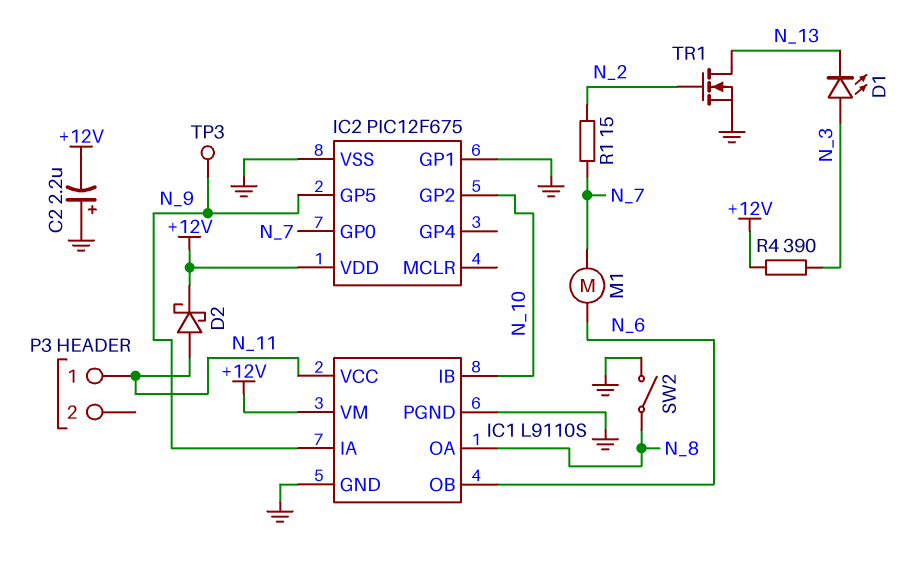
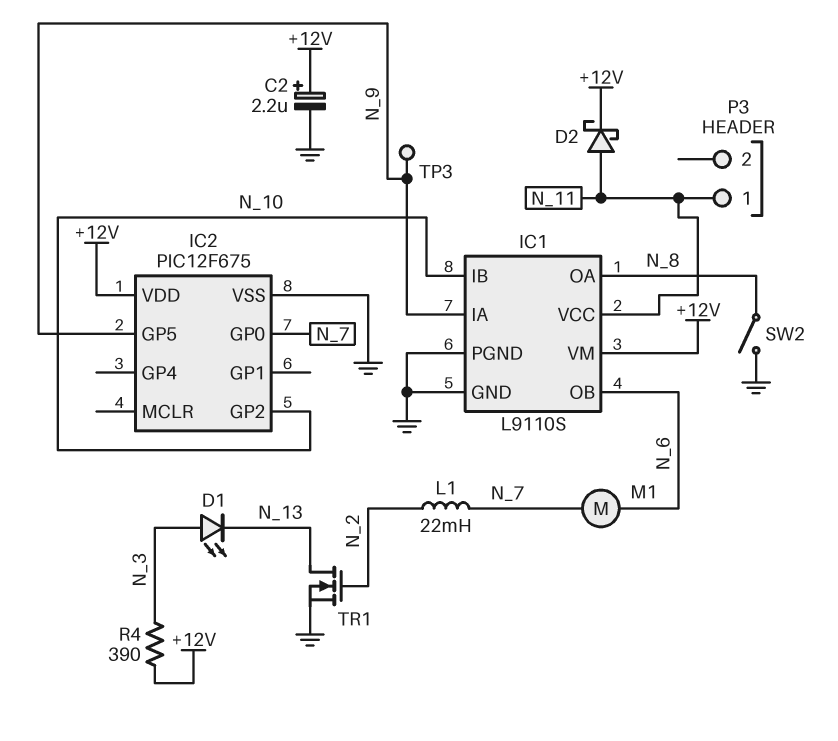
C2: 2.2uF (plus GND, minus +12V) -> 2.2uF (plus +12V, minus GND)
IC2 pin GP1: GND -> none
L1: none -> 22mH (N_2, N_7)
R1: 15 (N_2, N_7) -> none

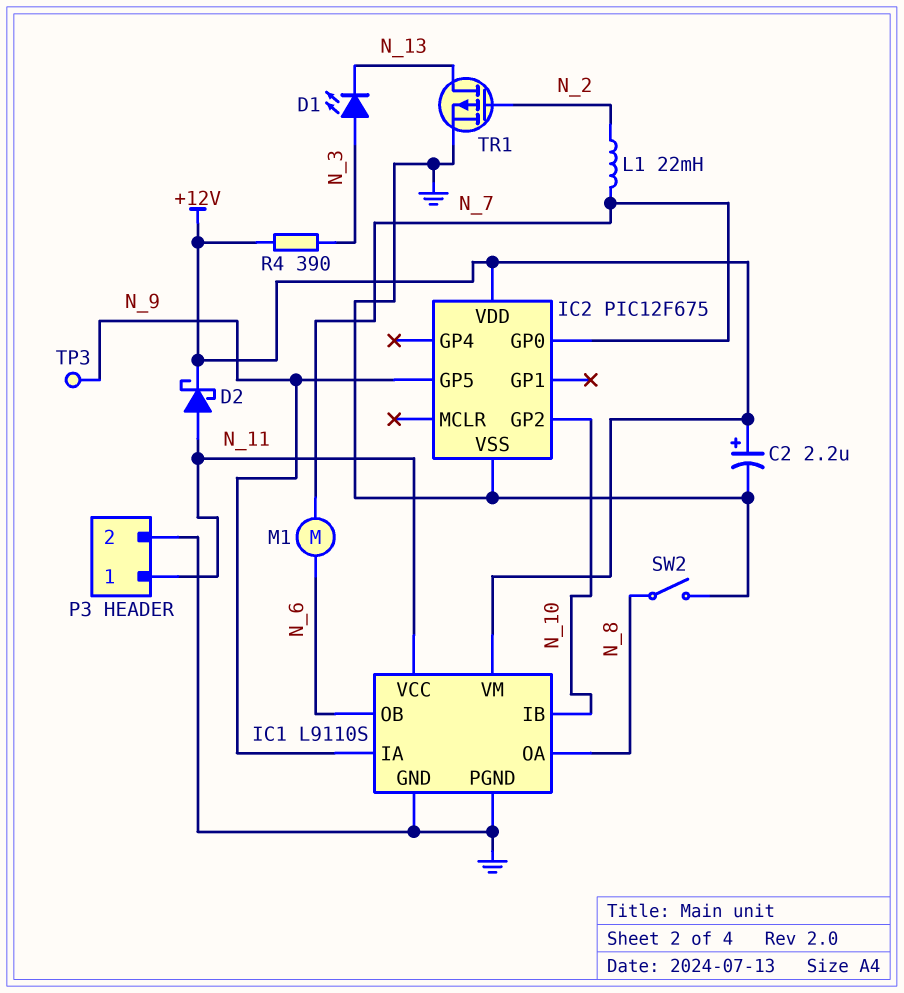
P3 pin 2: none -> GND
TR1: NMOS (G N_2, D N_13, S GND) -> PMOS (G N_2, D N_13, S GND)

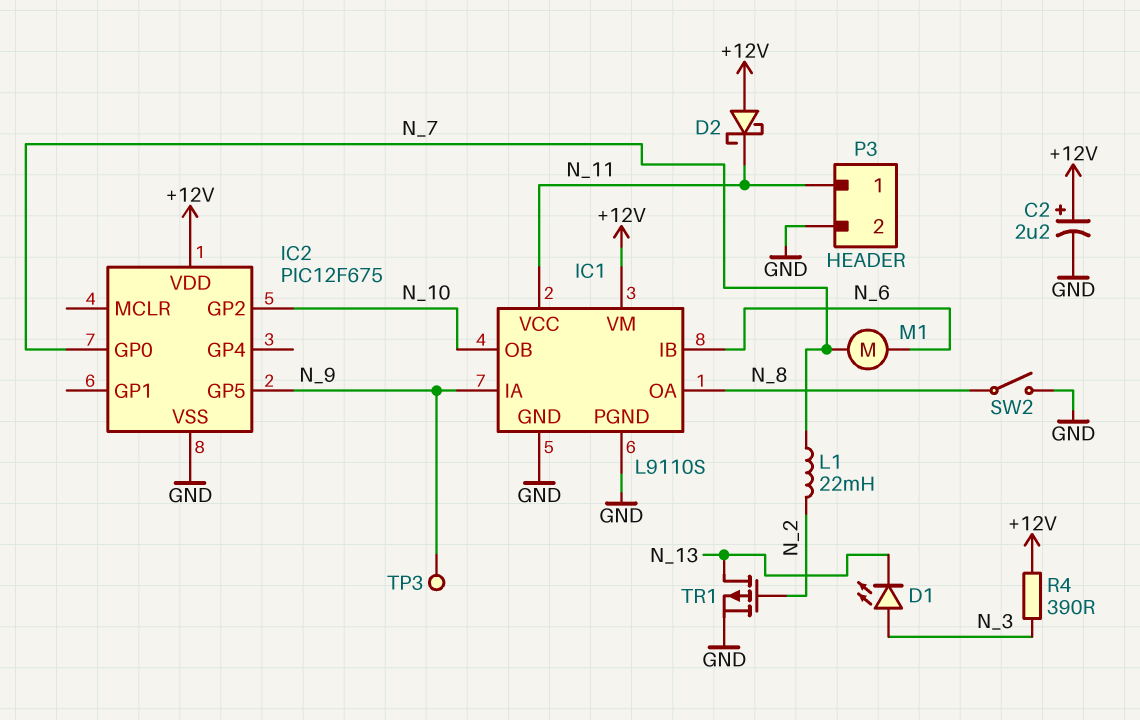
D2: schottky (A N_11, K +12V) -> schottky (A +12V, K N_11)
IC1 pin IB: N_10 -> N_6
IC1 pin OB: N_6 -> N_10

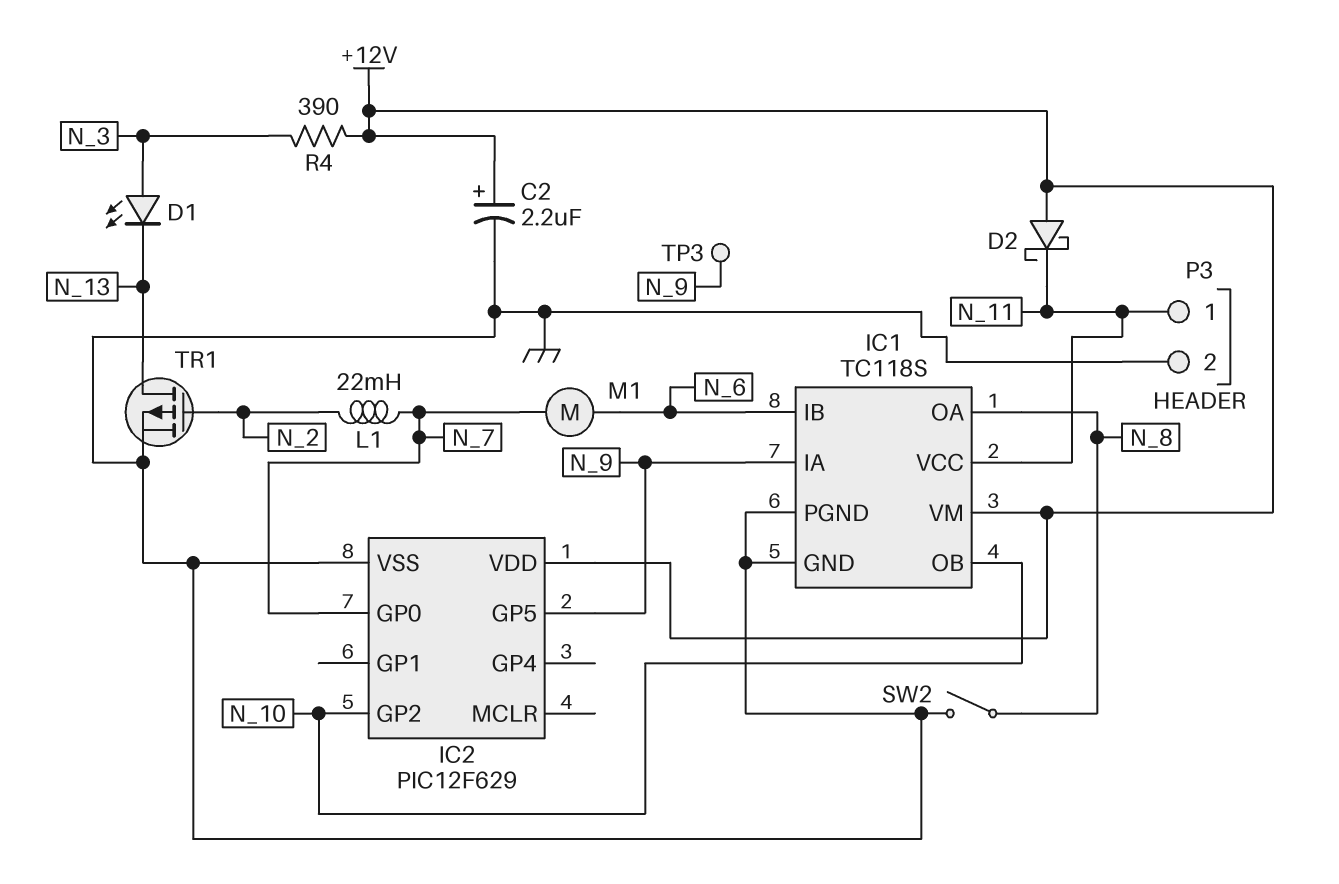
IC1: L9110S -> TC118S
IC2: PIC12F675 -> PIC12F629

